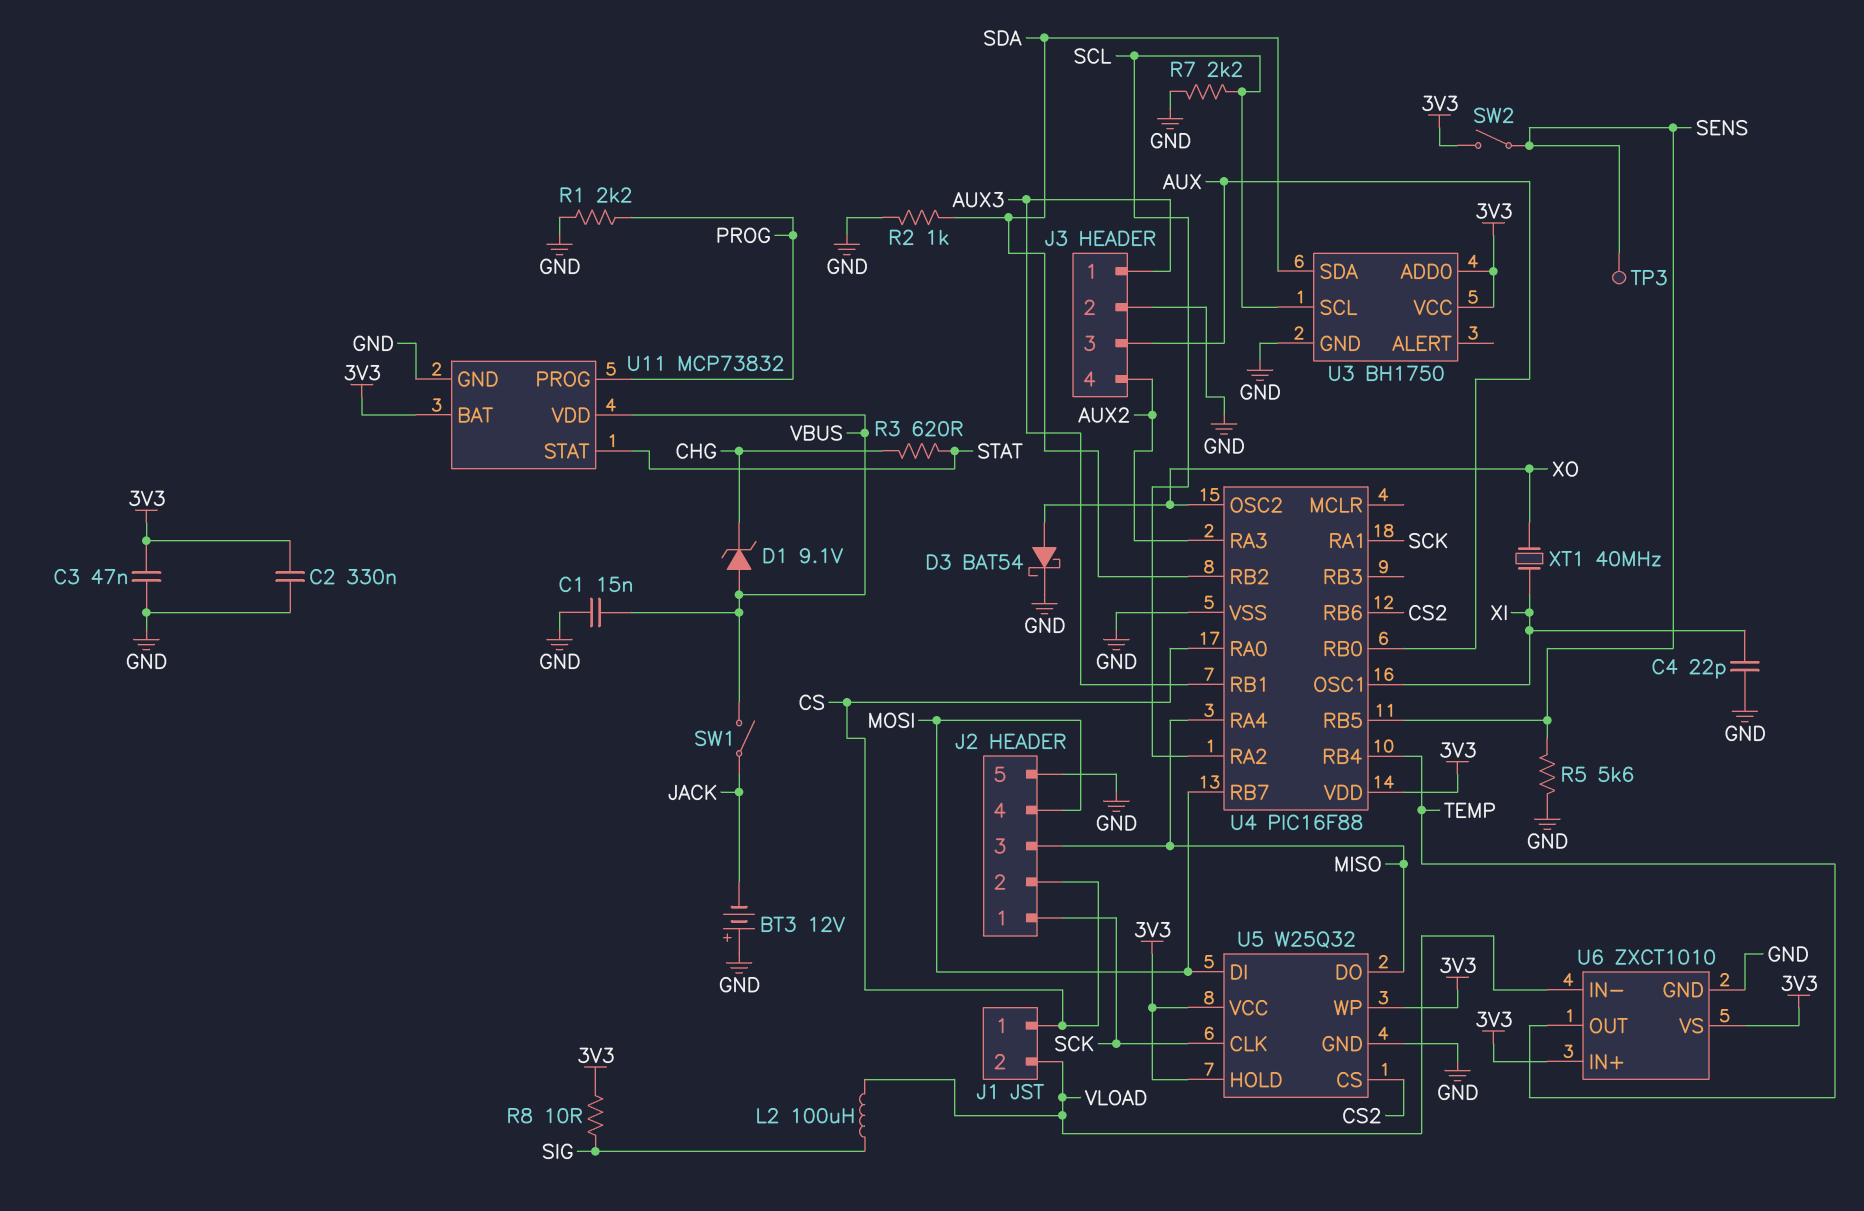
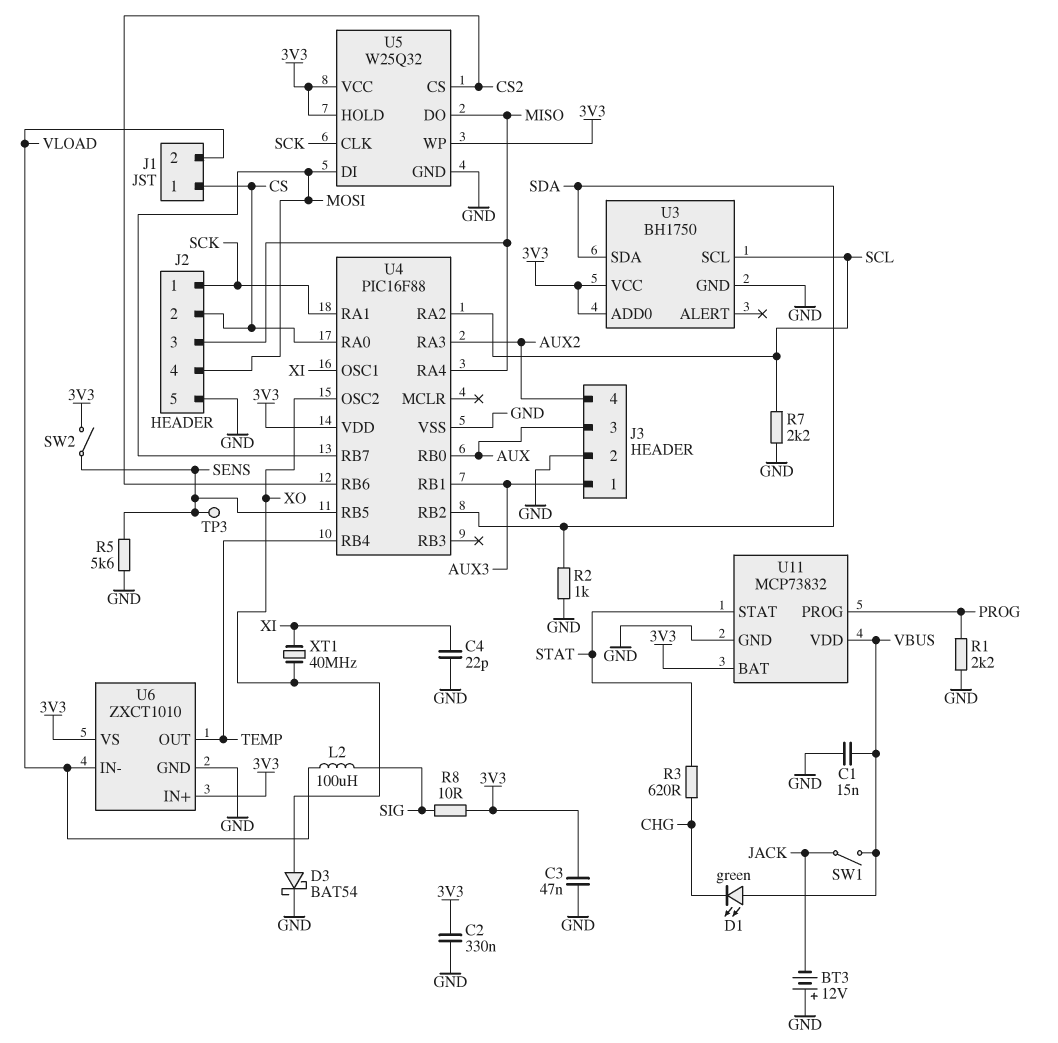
D1: zener 9.1V (A VBUS, K CHG) -> LED green (A VBUS, K CHG)

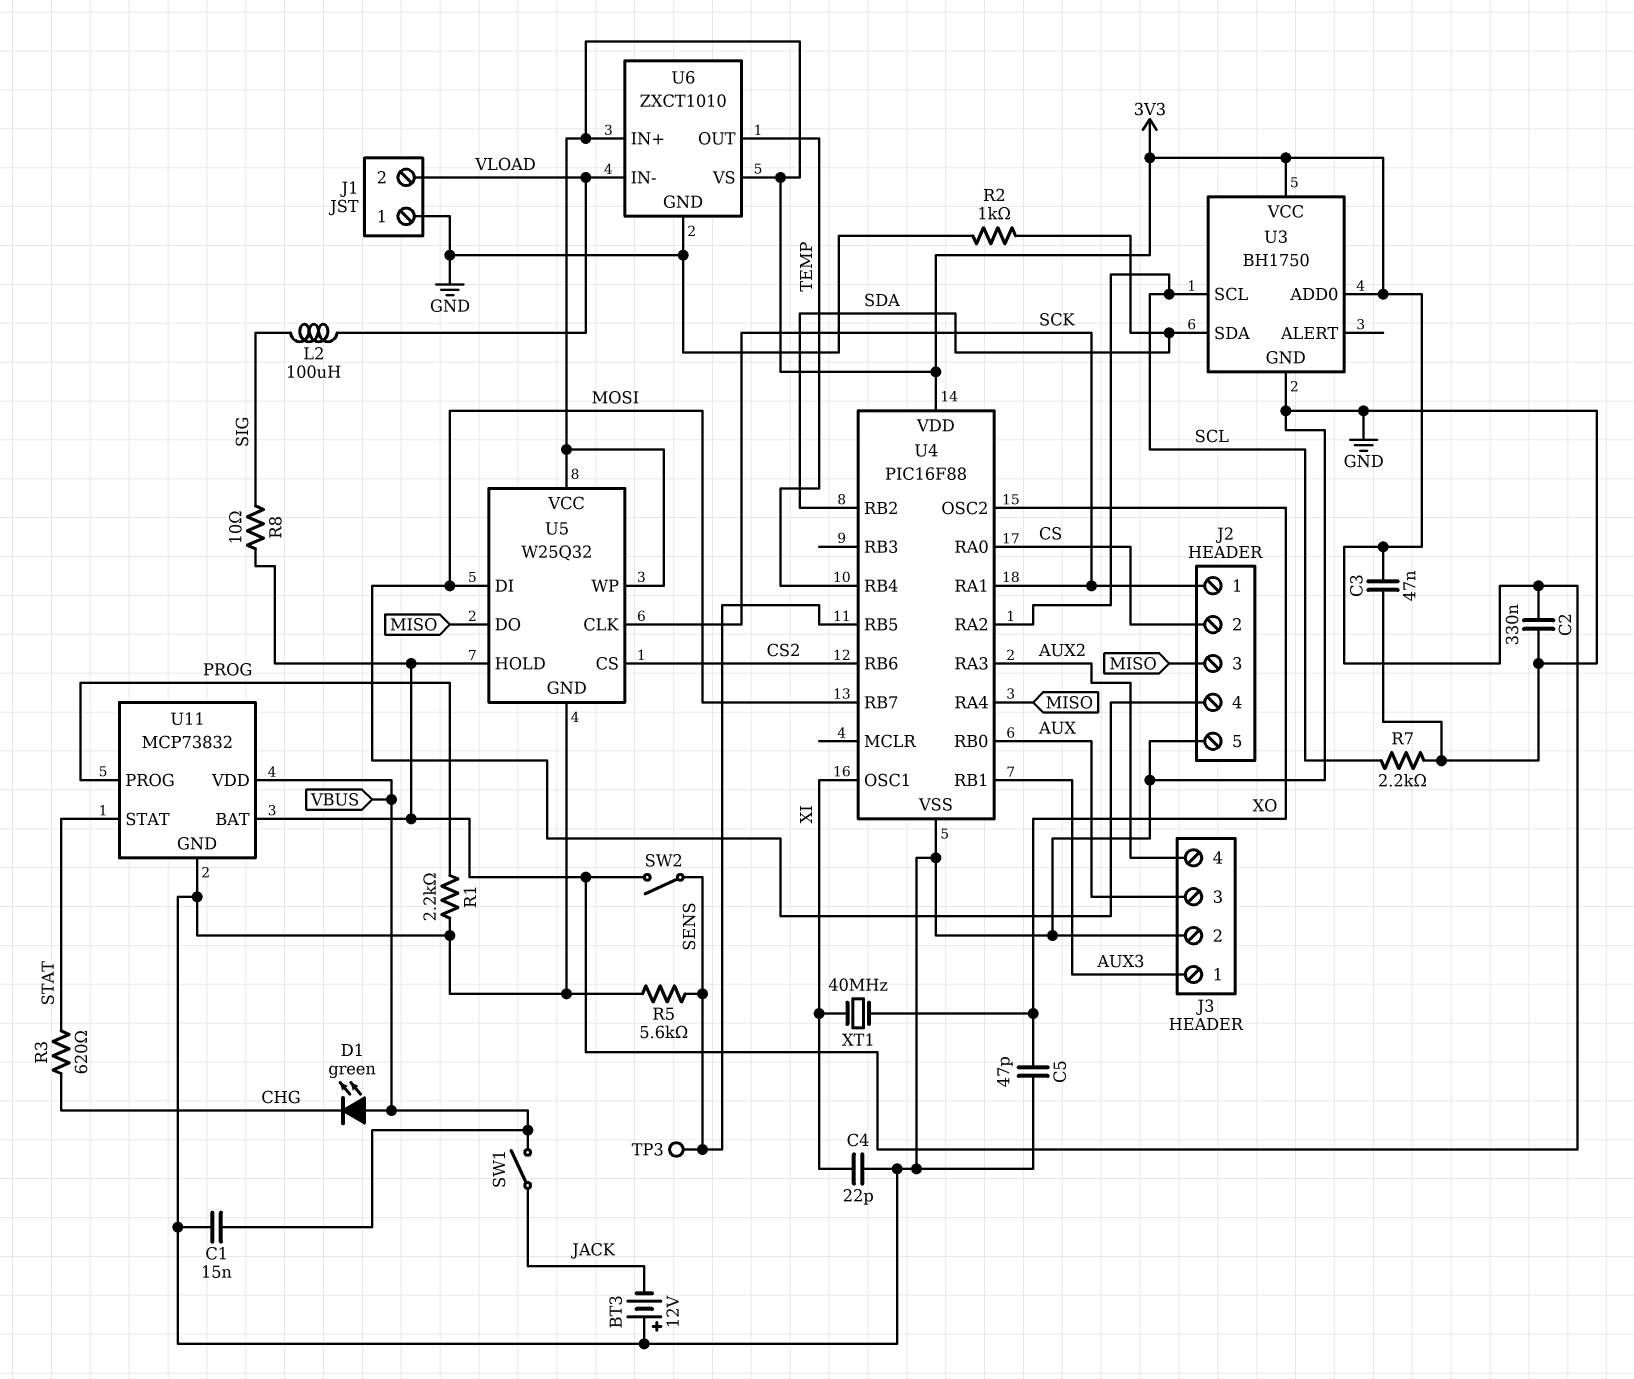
C5: none -> 47pF (GND, XO)
D3: schottky BAT54 (A XO, K GND) -> none
J1 pin 1: CS -> GND

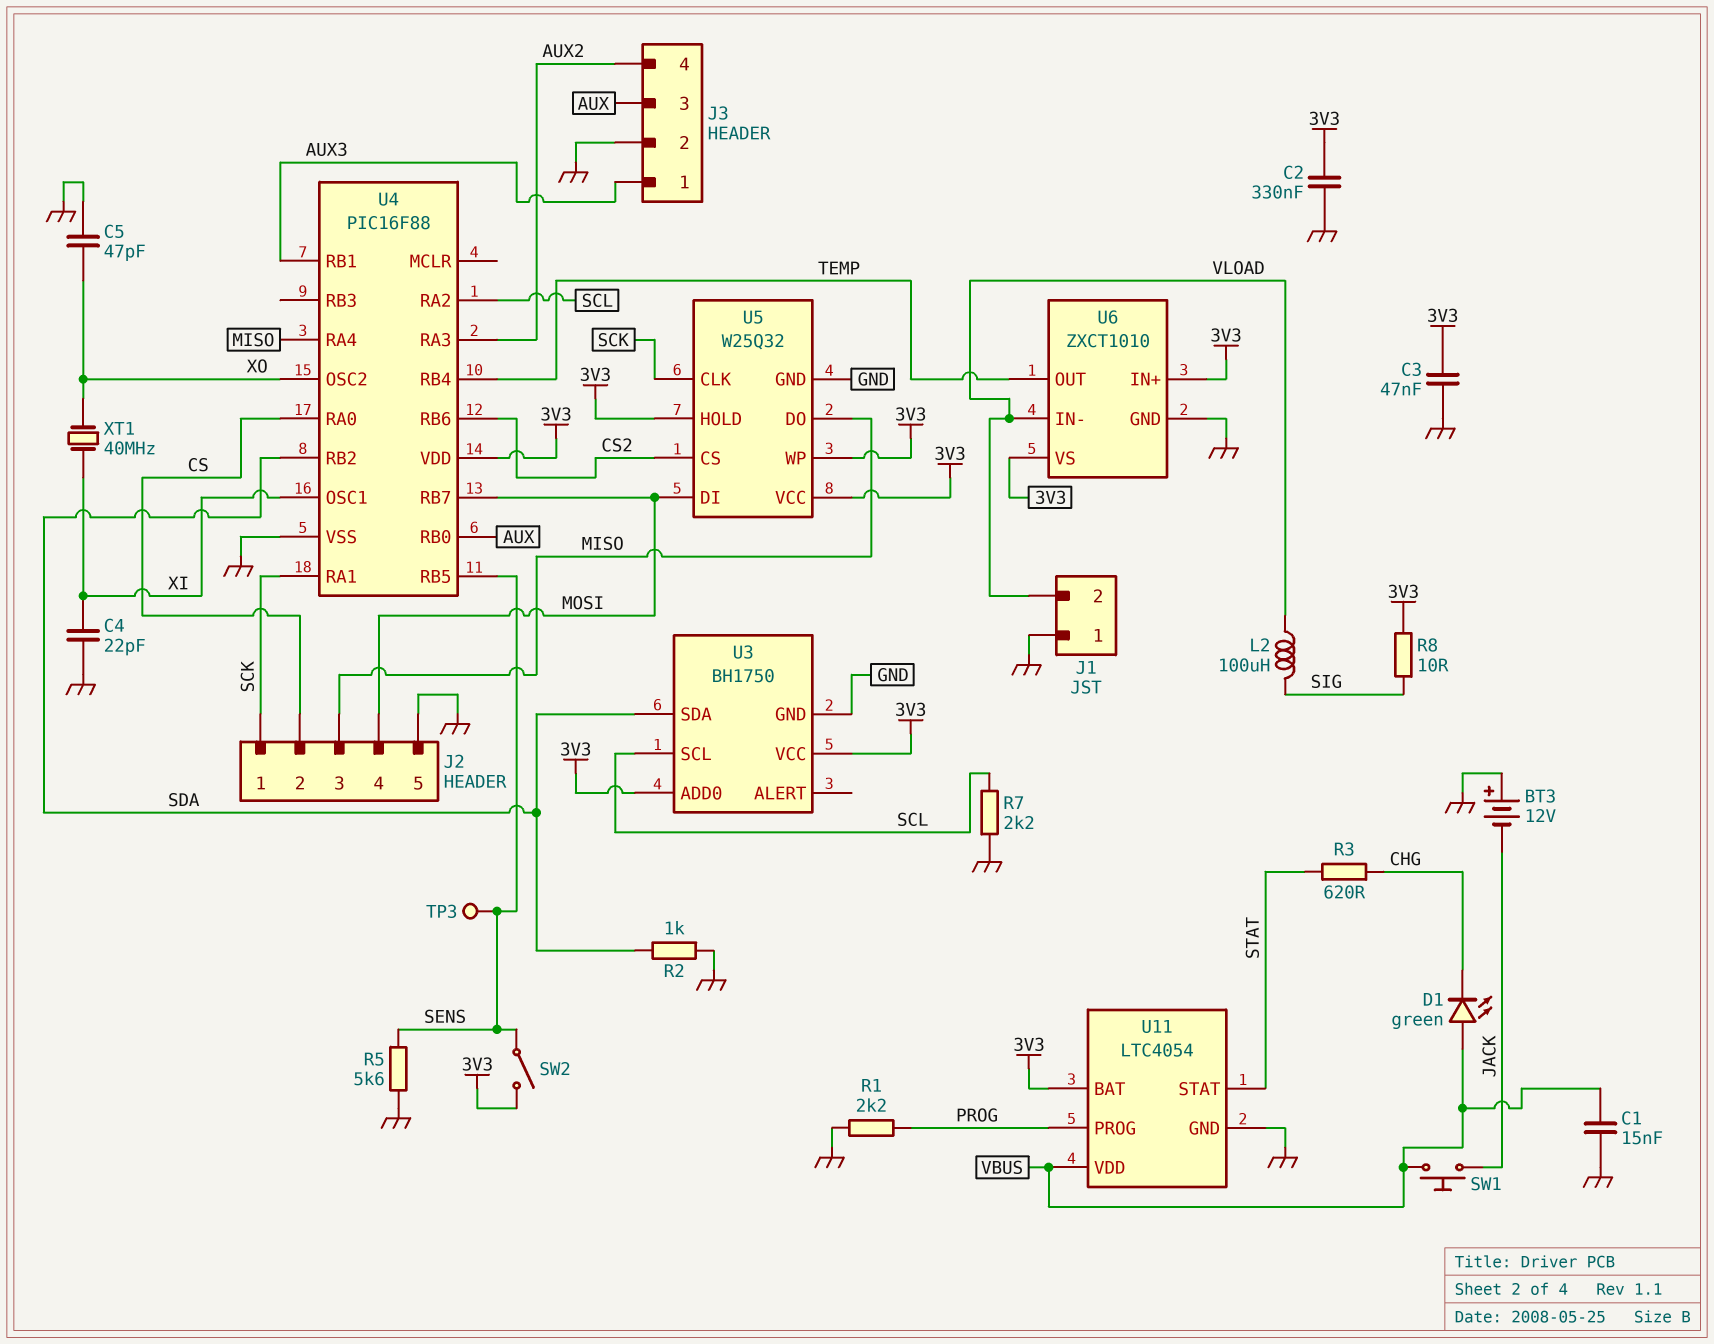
SW1: switch (JACK, VBUS) -> button (JACK, VBUS)
U11: MCP73832 -> LTC4054

